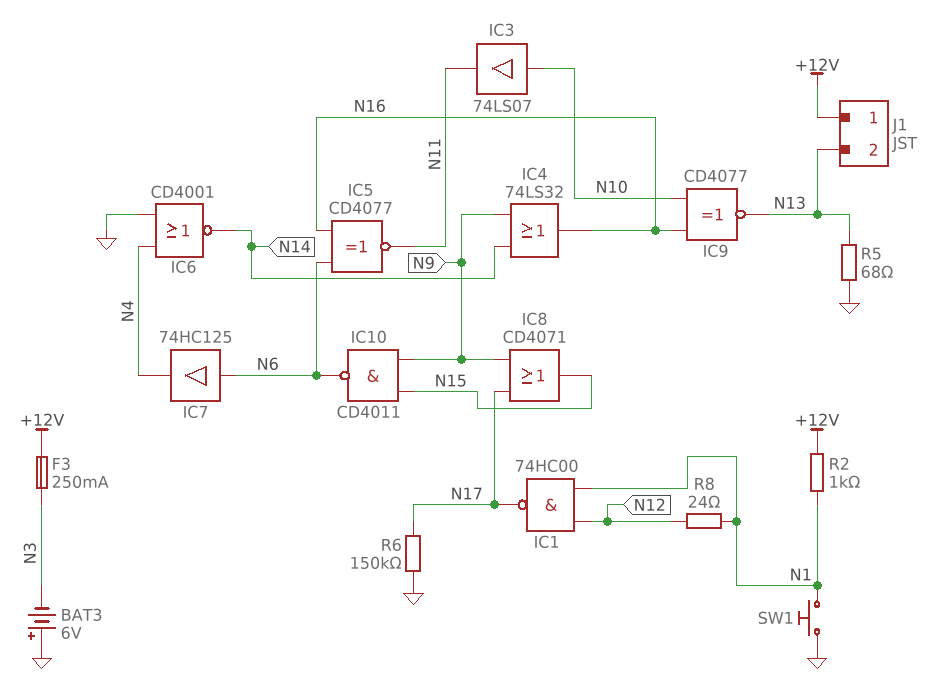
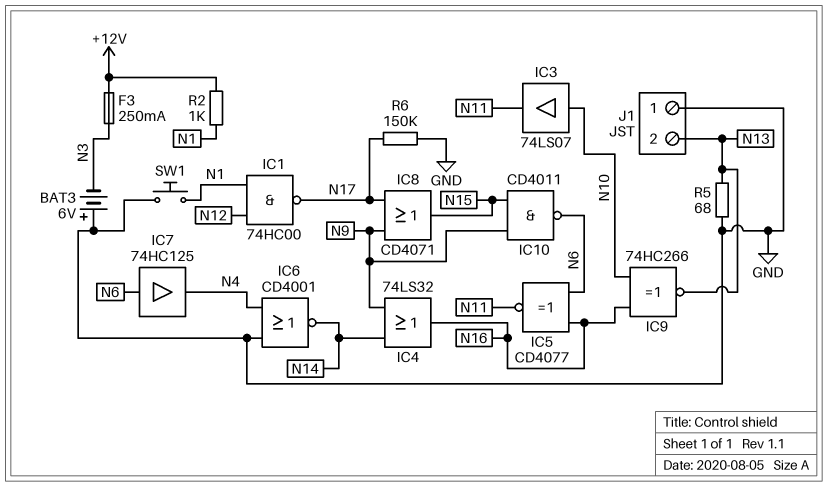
IC9: XNOR CD4077 (in N10, in N16, out N13) -> XNOR 74HC266 (in N10, in N16, out N13)
J1 pin 1: +12V -> GND
R8: 24 (N1, N12) -> none

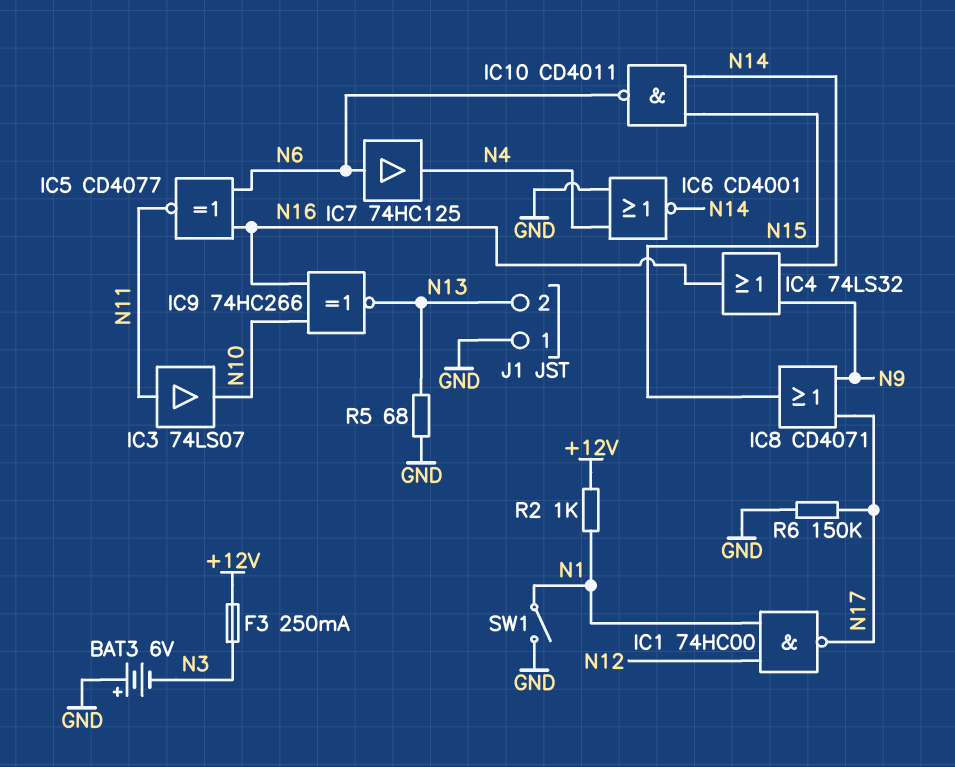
IC3: buffer 74LS07 (in N10, out N11) -> buffer 74LS07 (in N11, out N10)
IC10: NAND CD4011 (in N9, in N15, out N6) -> NAND CD4011 (in N14, in N15, out N6)
SW1: button (GND, N1) -> switch (GND, N1)

